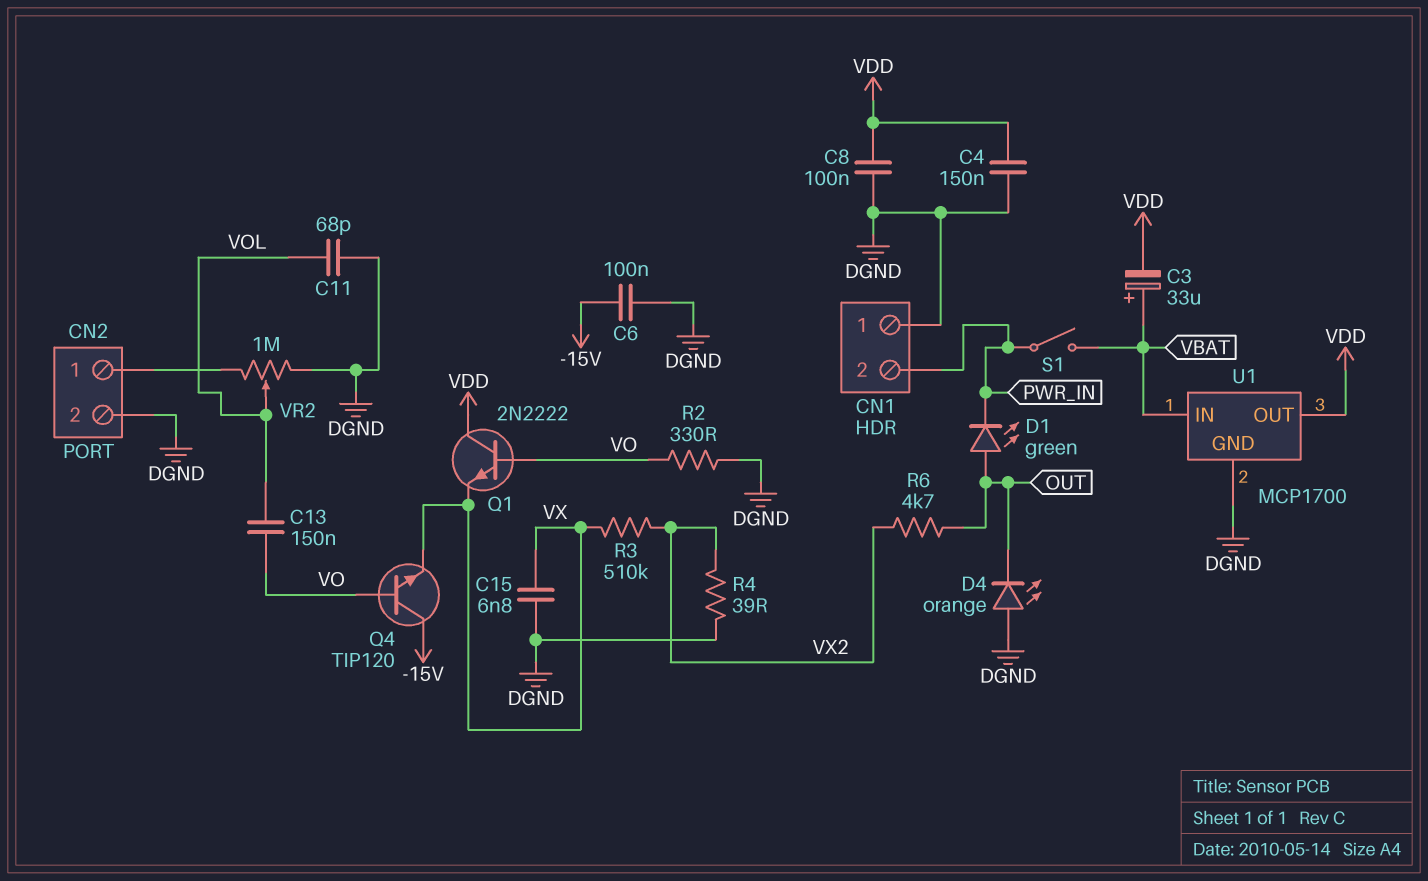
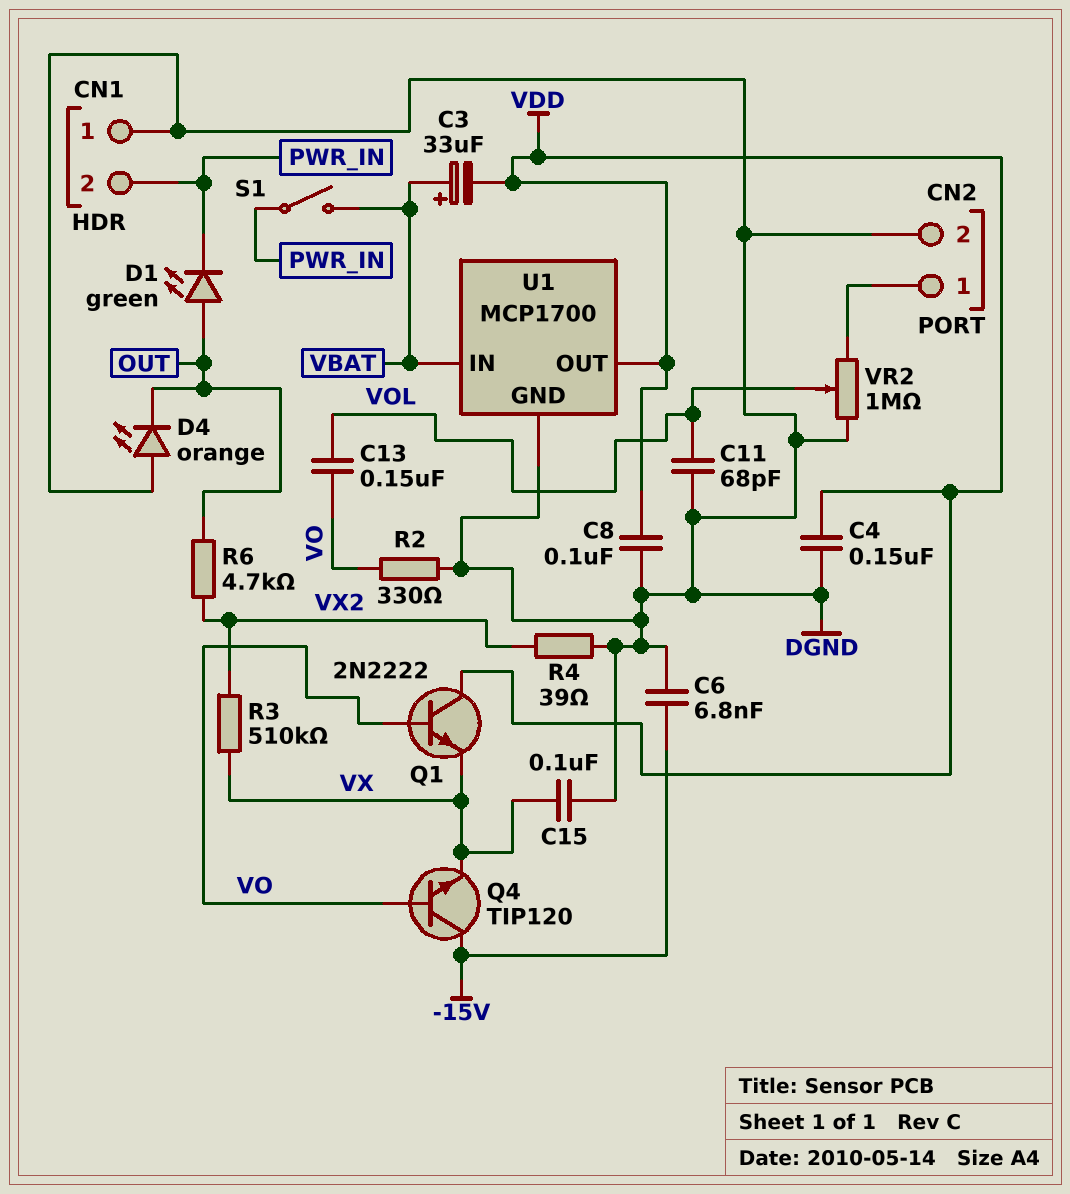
C6: 100nF (-15V, DGND) -> 6.8nF (-15V, DGND)
C15: 6.8nF (DGND, VX) -> 100nF (DGND, VX)

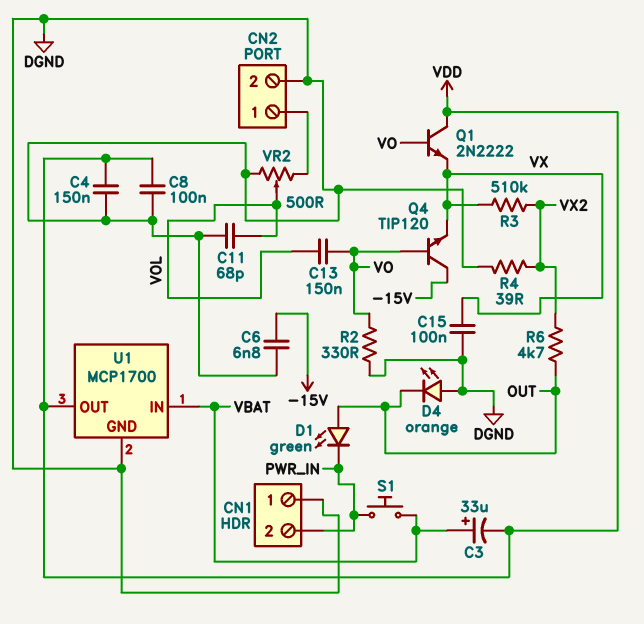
S1: switch (PWR_IN, VBAT) -> button (PWR_IN, VBAT)
VR2: 1M (CN2/1, DGND, wiper VOL) -> 500 (CN2/1, DGND, wiper VOL)

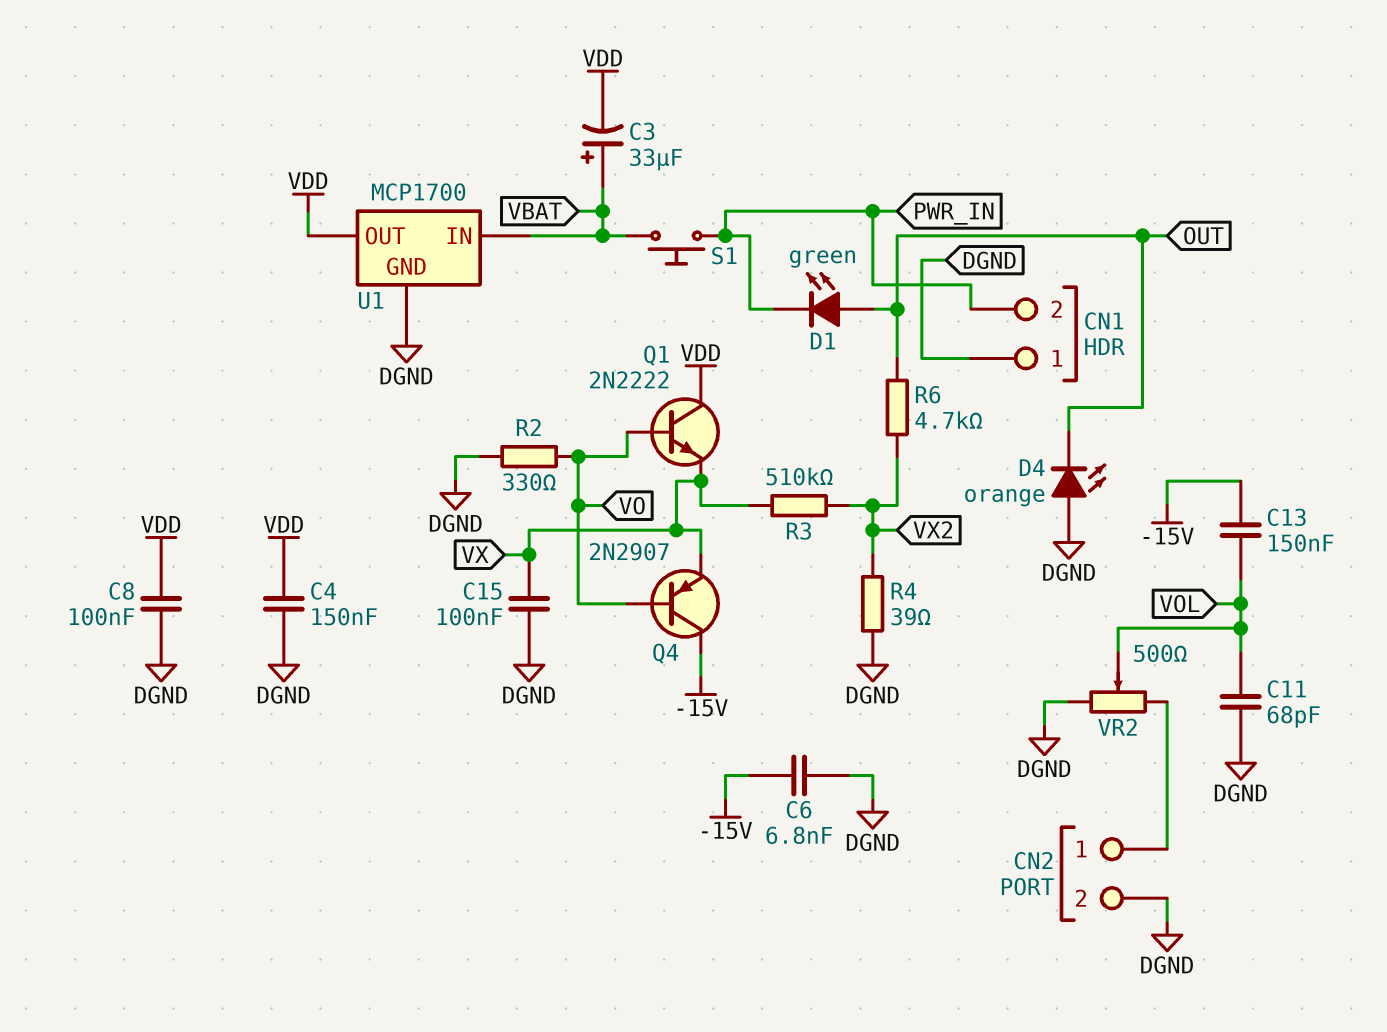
C13: 150nF (VO, VOL) -> 150nF (-15V, VOL)
Q4: NPN TIP120 (B VO, C -15V, E VX) -> PNP 2N2907 (B VO, C -15V, E VX)

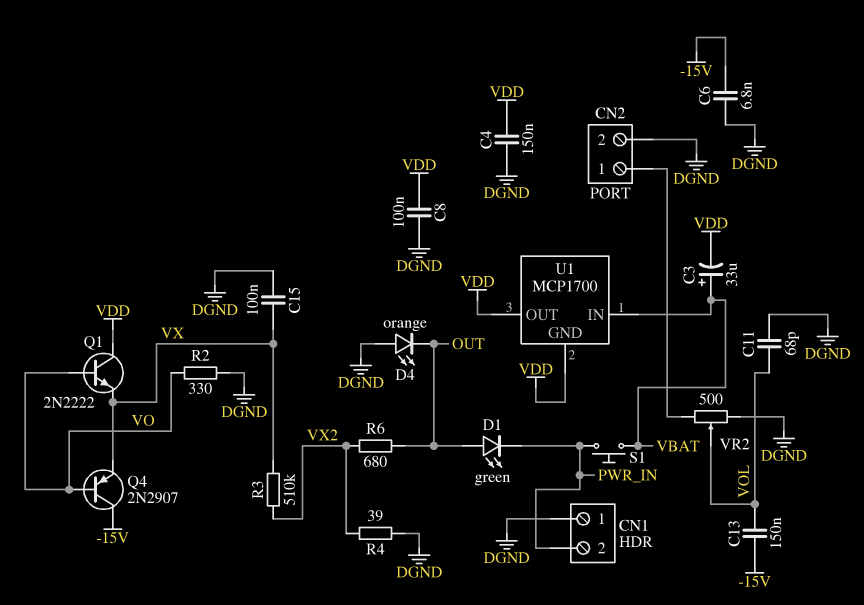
R6: 4.7k (OUT, VX2) -> 680 (OUT, VX2)
U1 pin GND: DGND -> VDD

